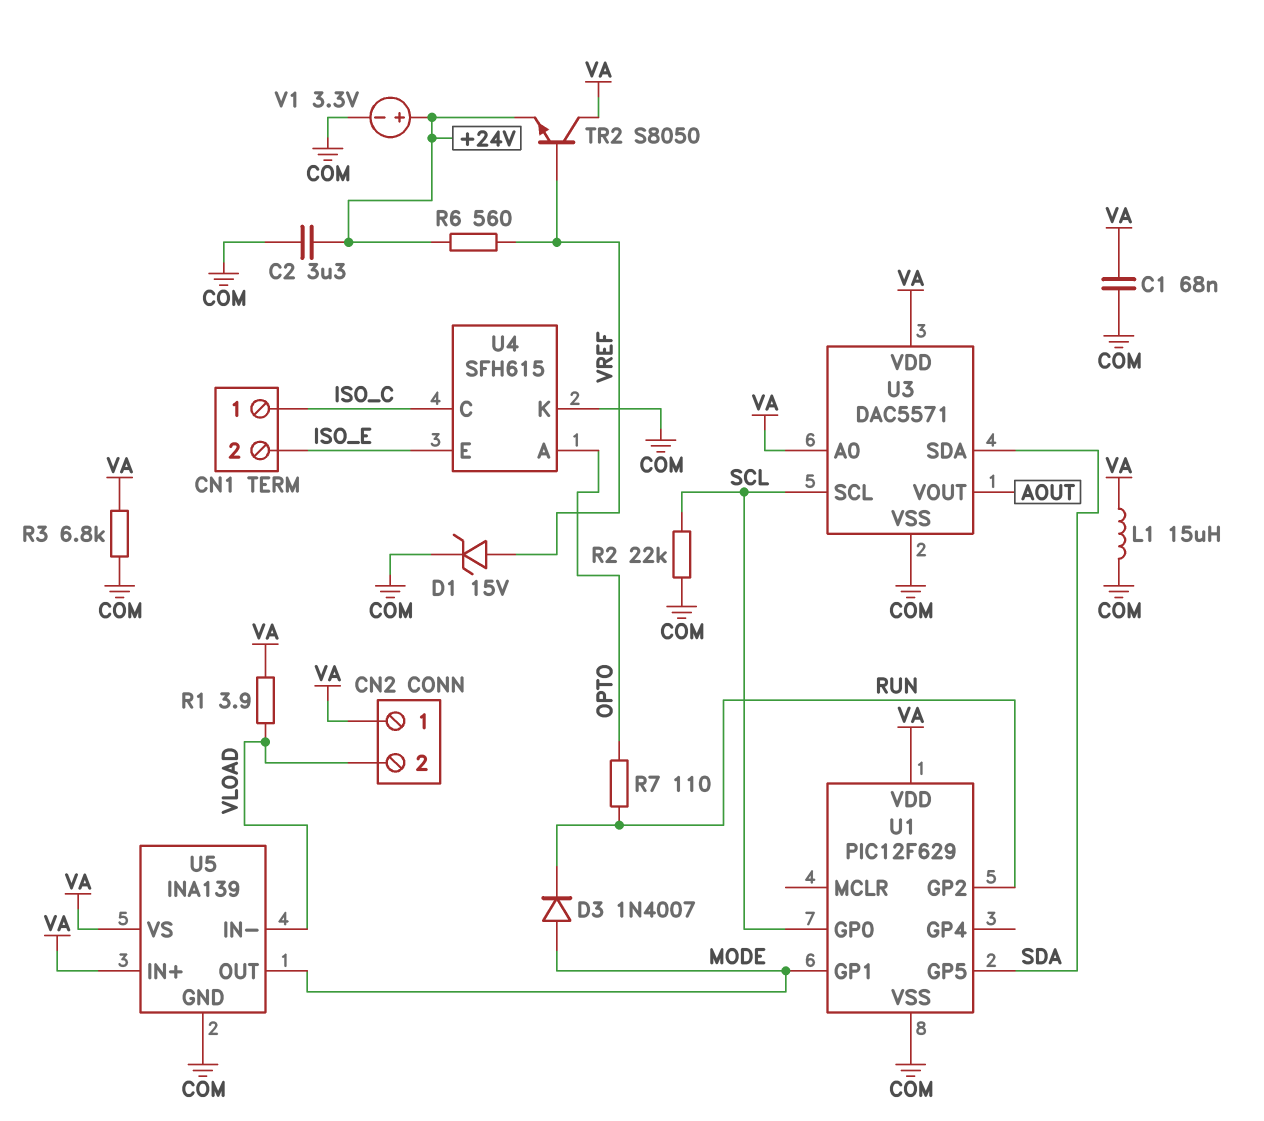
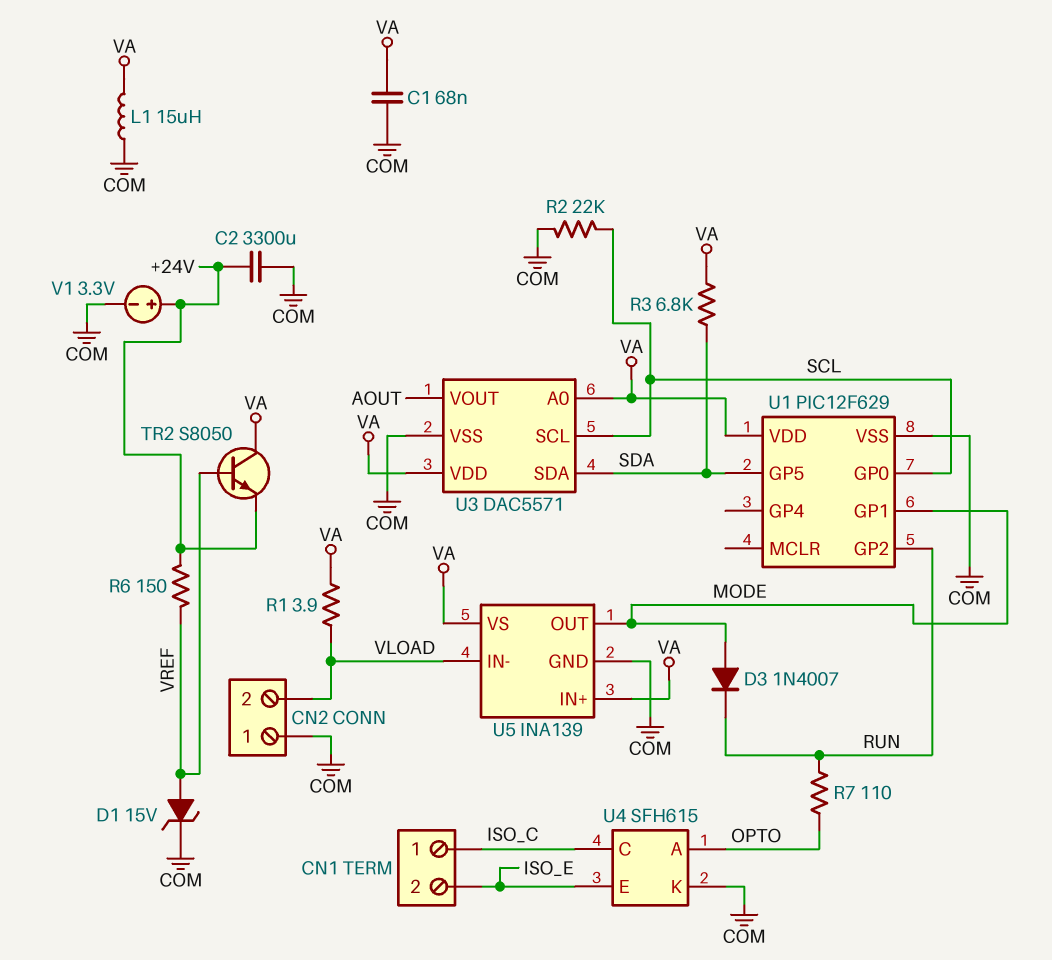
C2: 3.3uF (+24V, COM) -> 3300uF (+24V, COM)
CN2 pin 1: VA -> COM
R3: 6.8k (COM, VA) -> 6.8k (SDA, VA)
R6: 560 (+24V, VREF) -> 150 (+24V, VREF)

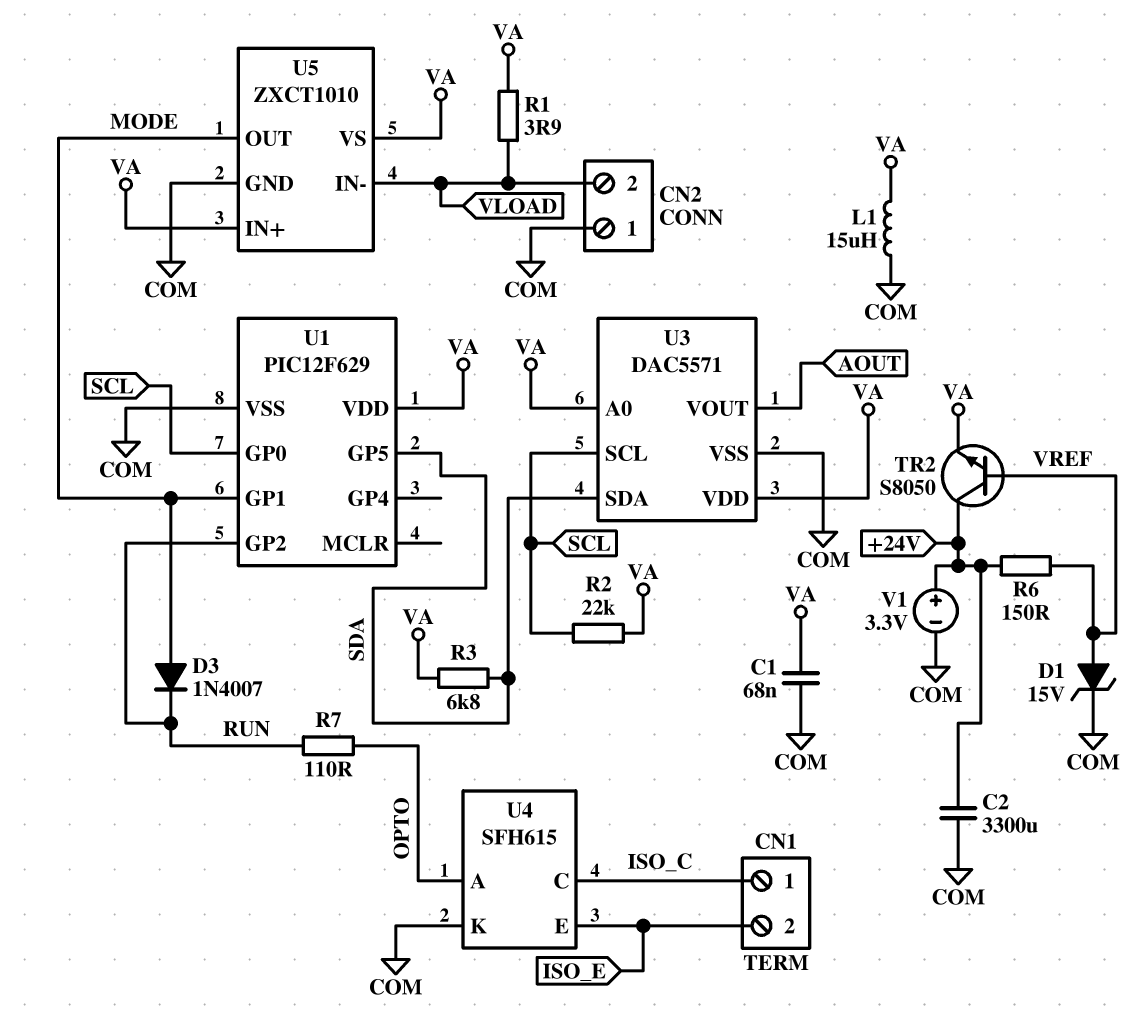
R2: 22k (COM, SCL) -> 22k (SCL, VA)
TR2: NPN S8050 (B VREF, C VA, E +24V) -> NPN S8050 (B VREF, C +24V, E VA)
U5: INA139 -> ZXCT1010

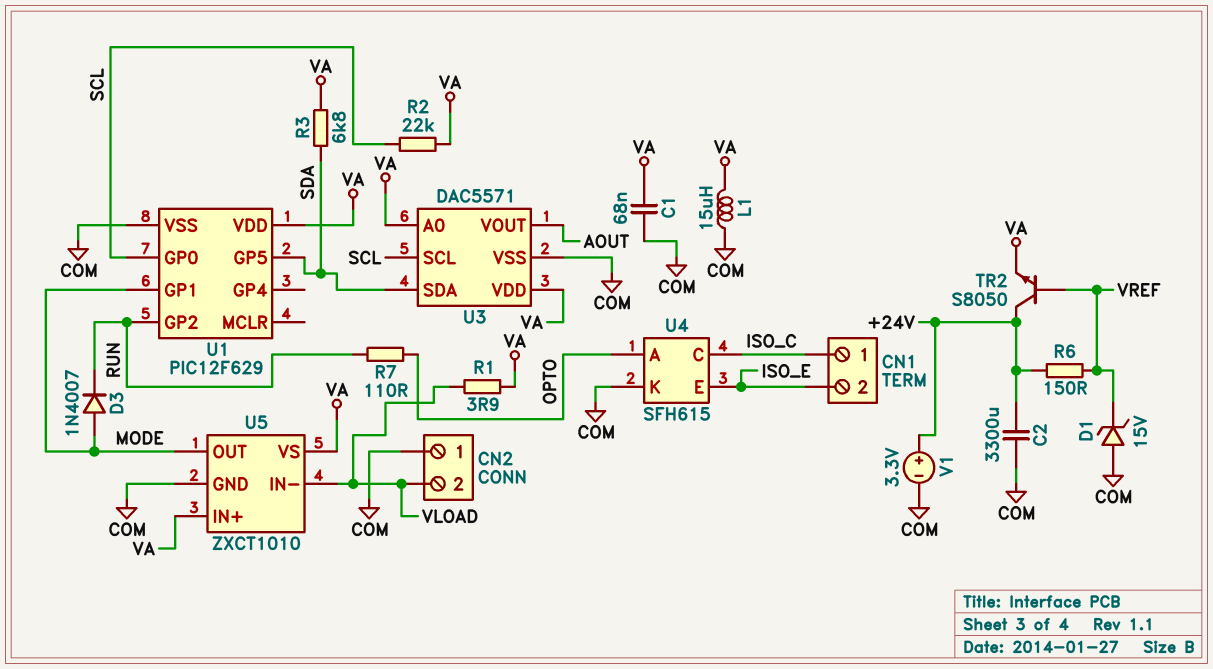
D1: zener 15V (A VREF, K COM) -> zener 15V (A COM, K VREF)

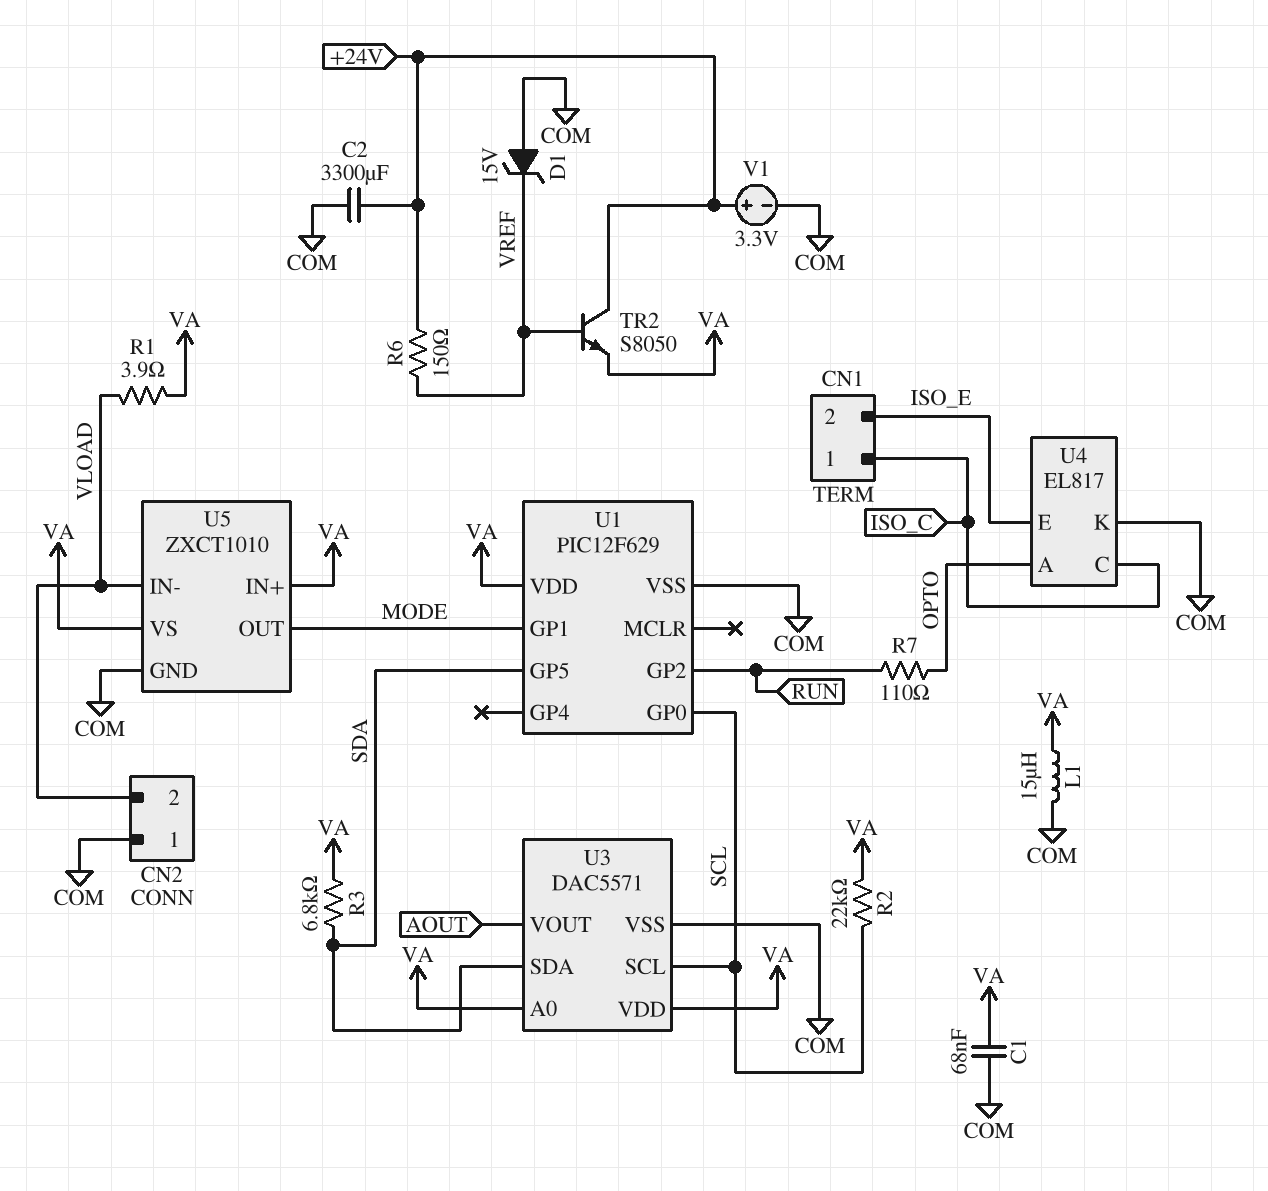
D3: diode 1N4007 (A MODE, K RUN) -> none
U4: SFH615 -> EL817

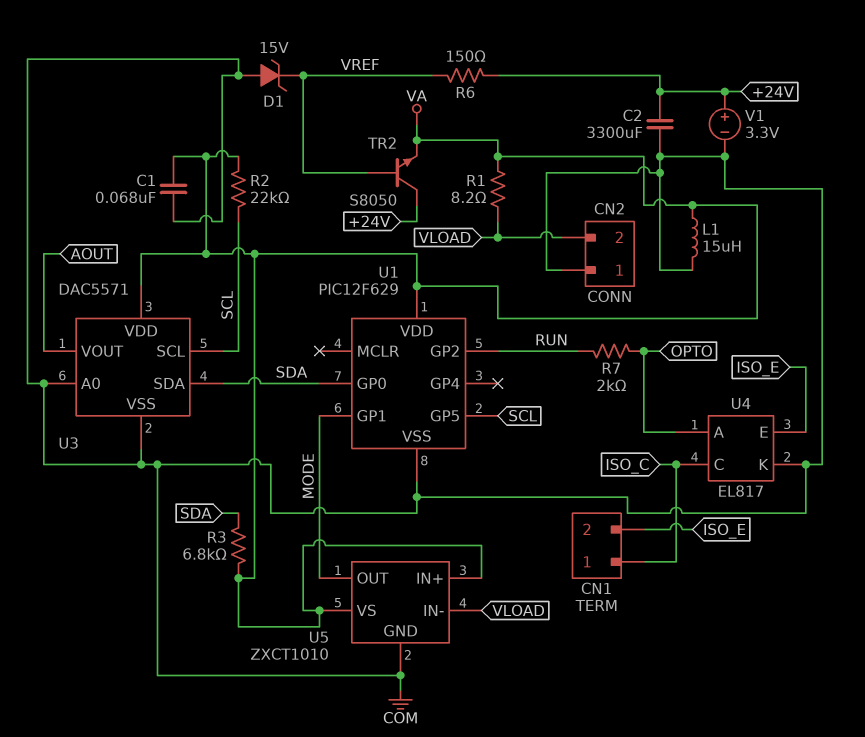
R1: 3.9 (VA, VLOAD) -> 8.2 (VA, VLOAD)
R7: 110 (OPTO, RUN) -> 2k (OPTO, RUN)
U1 pin GP0: SCL -> SDA
U1 pin GP5: SDA -> SCL
U3 pin A0: VA -> COM

